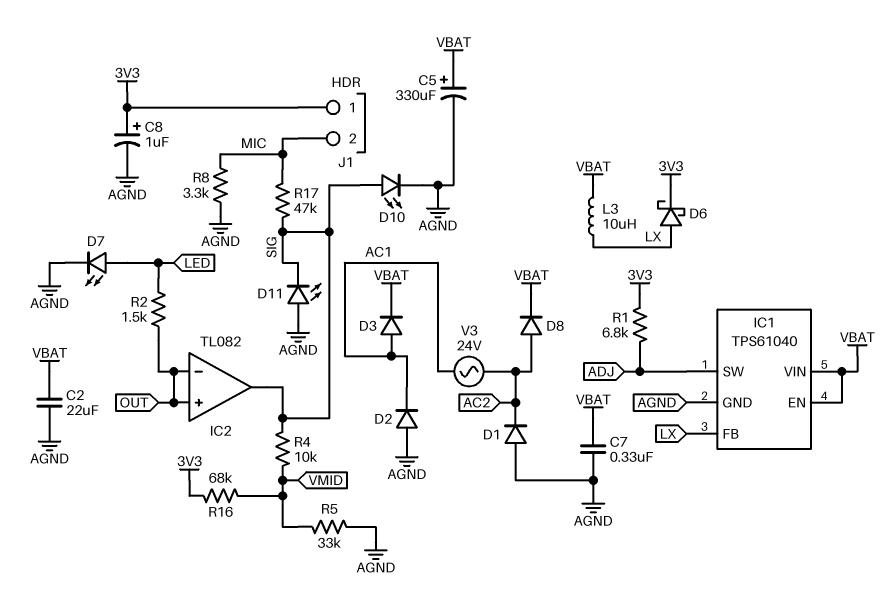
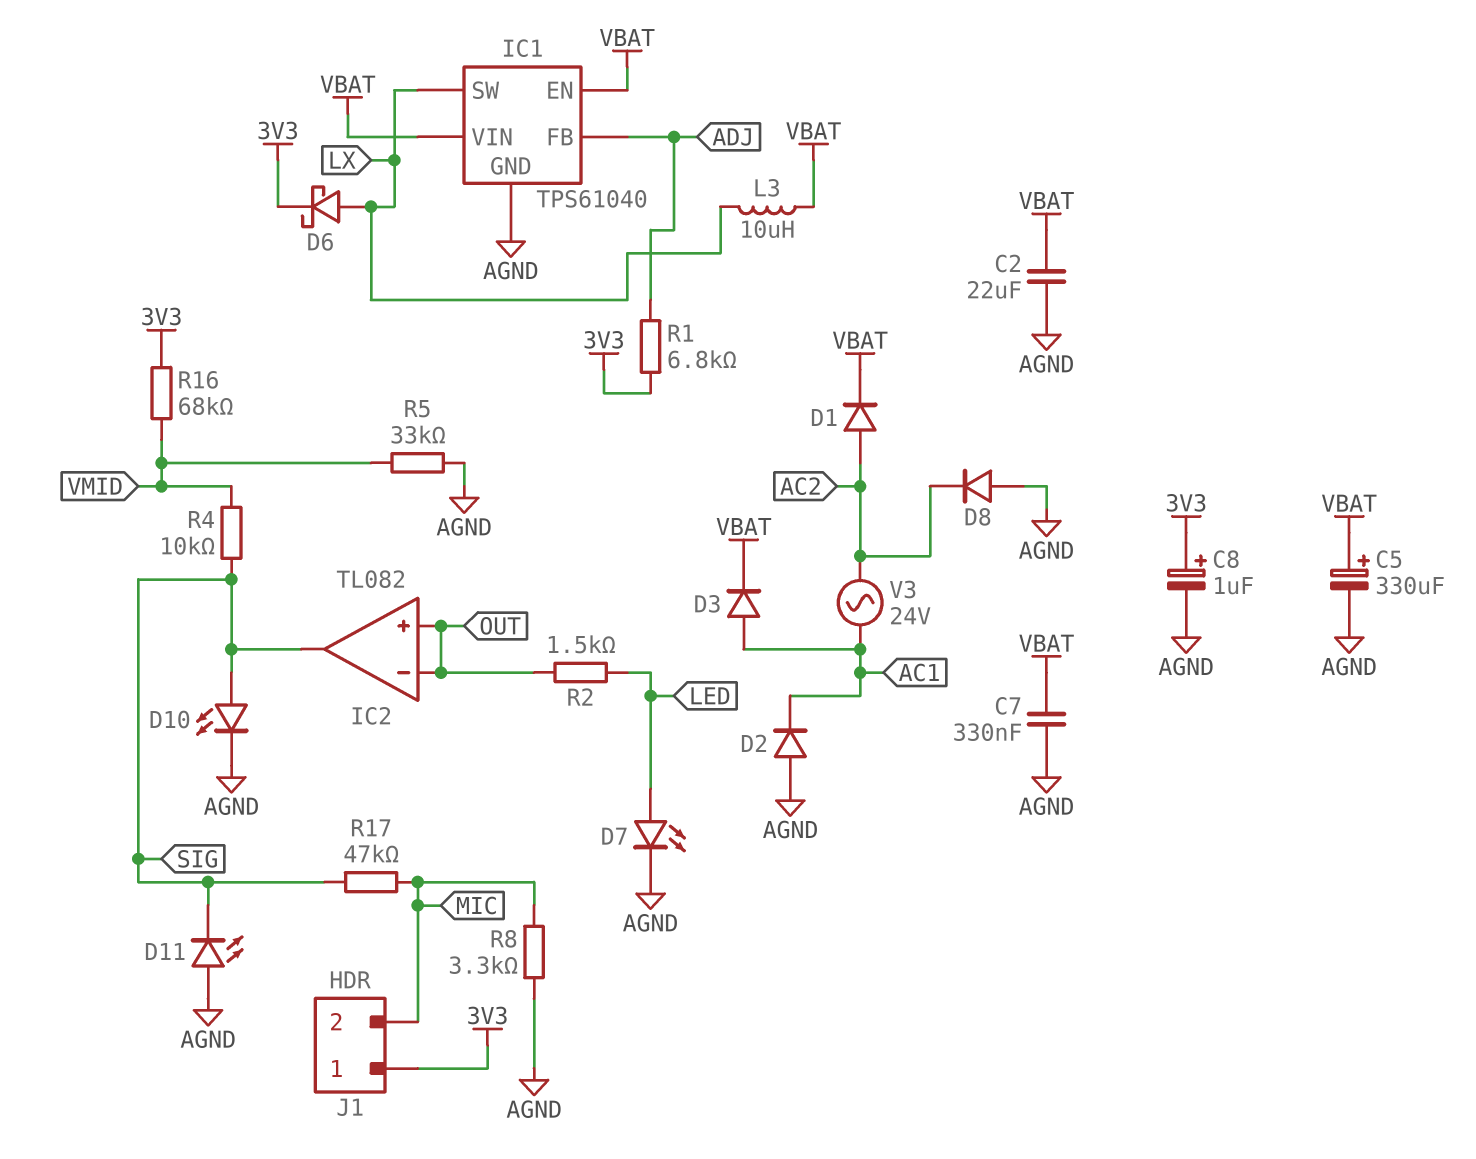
D1: diode (A AGND, K AC2) -> diode (A AC2, K VBAT)
D8: diode (A AC2, K VBAT) -> diode (A AGND, K AC2)
IC1 pin FB: LX -> ADJ
IC1 pin SW: ADJ -> LX

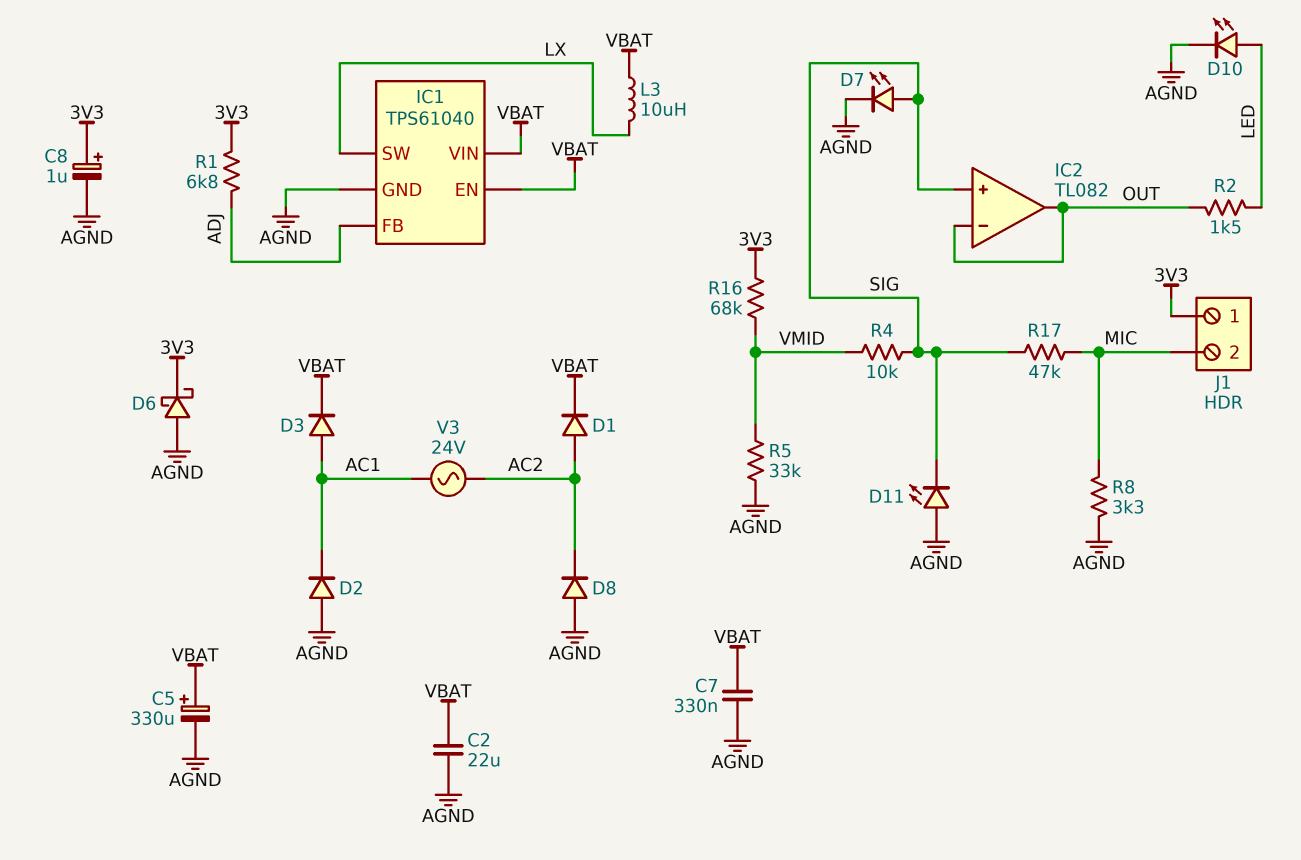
D6: schottky (A LX, K 3V3) -> schottky (A AGND, K 3V3)
D7: LED (A LED, K AGND) -> LED (A SIG, K AGND)
D10: LED (A SIG, K AGND) -> LED (A LED, K AGND)
IC2 pin in+: OUT -> SIG
IC2 pin out: SIG -> OUT

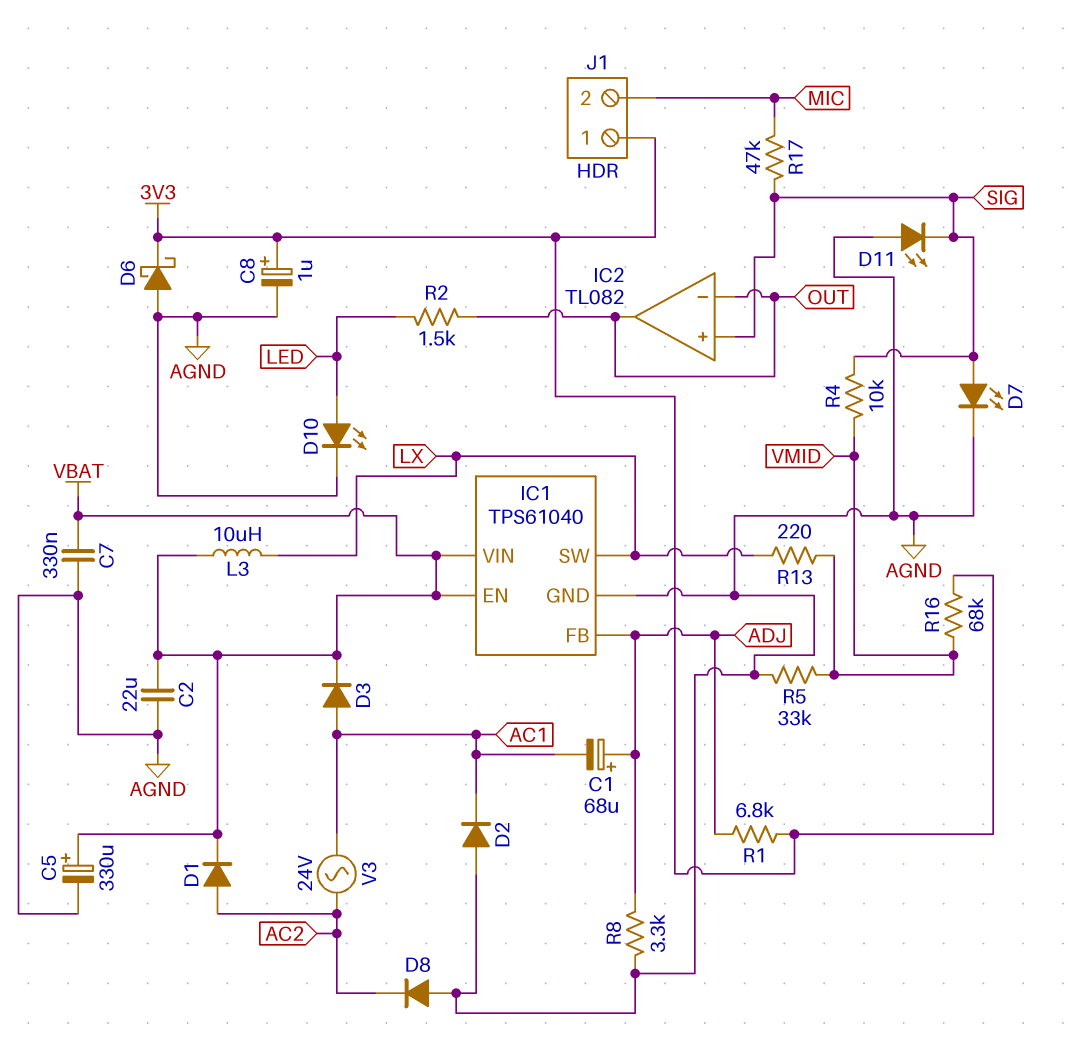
C1: none -> 68uF (plus ADJ, minus AC1)
R8: 3.3k (AGND, MIC) -> 3.3k (ADJ, AGND)
R13: none -> 220 (LX, VMID)

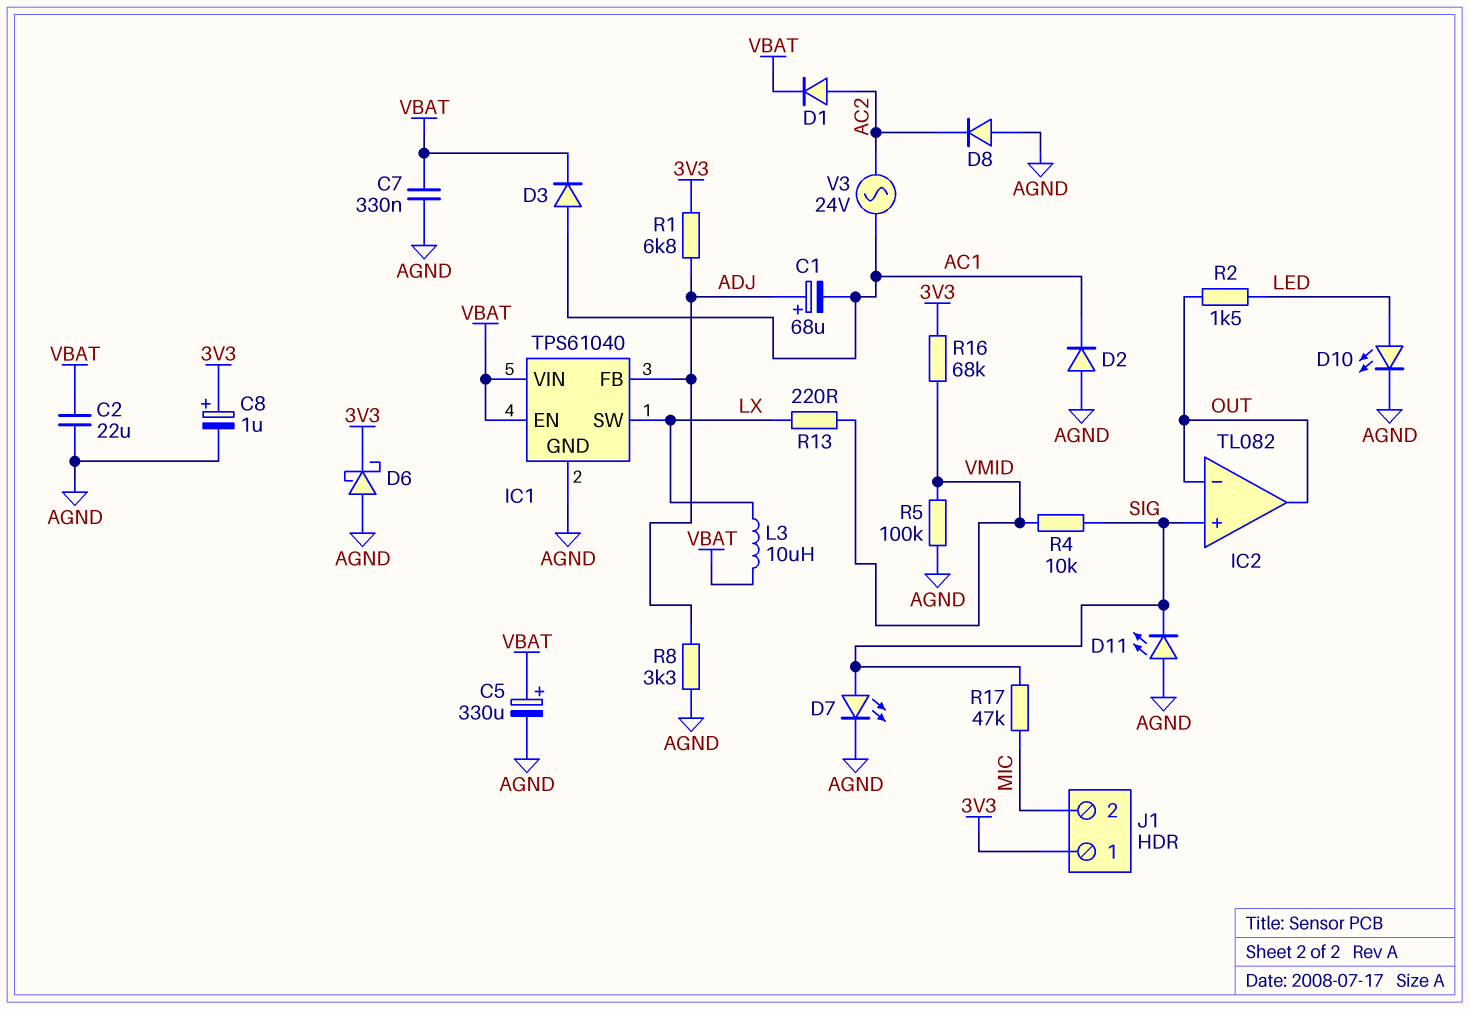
R5: 33k (AGND, VMID) -> 100k (AGND, VMID)

